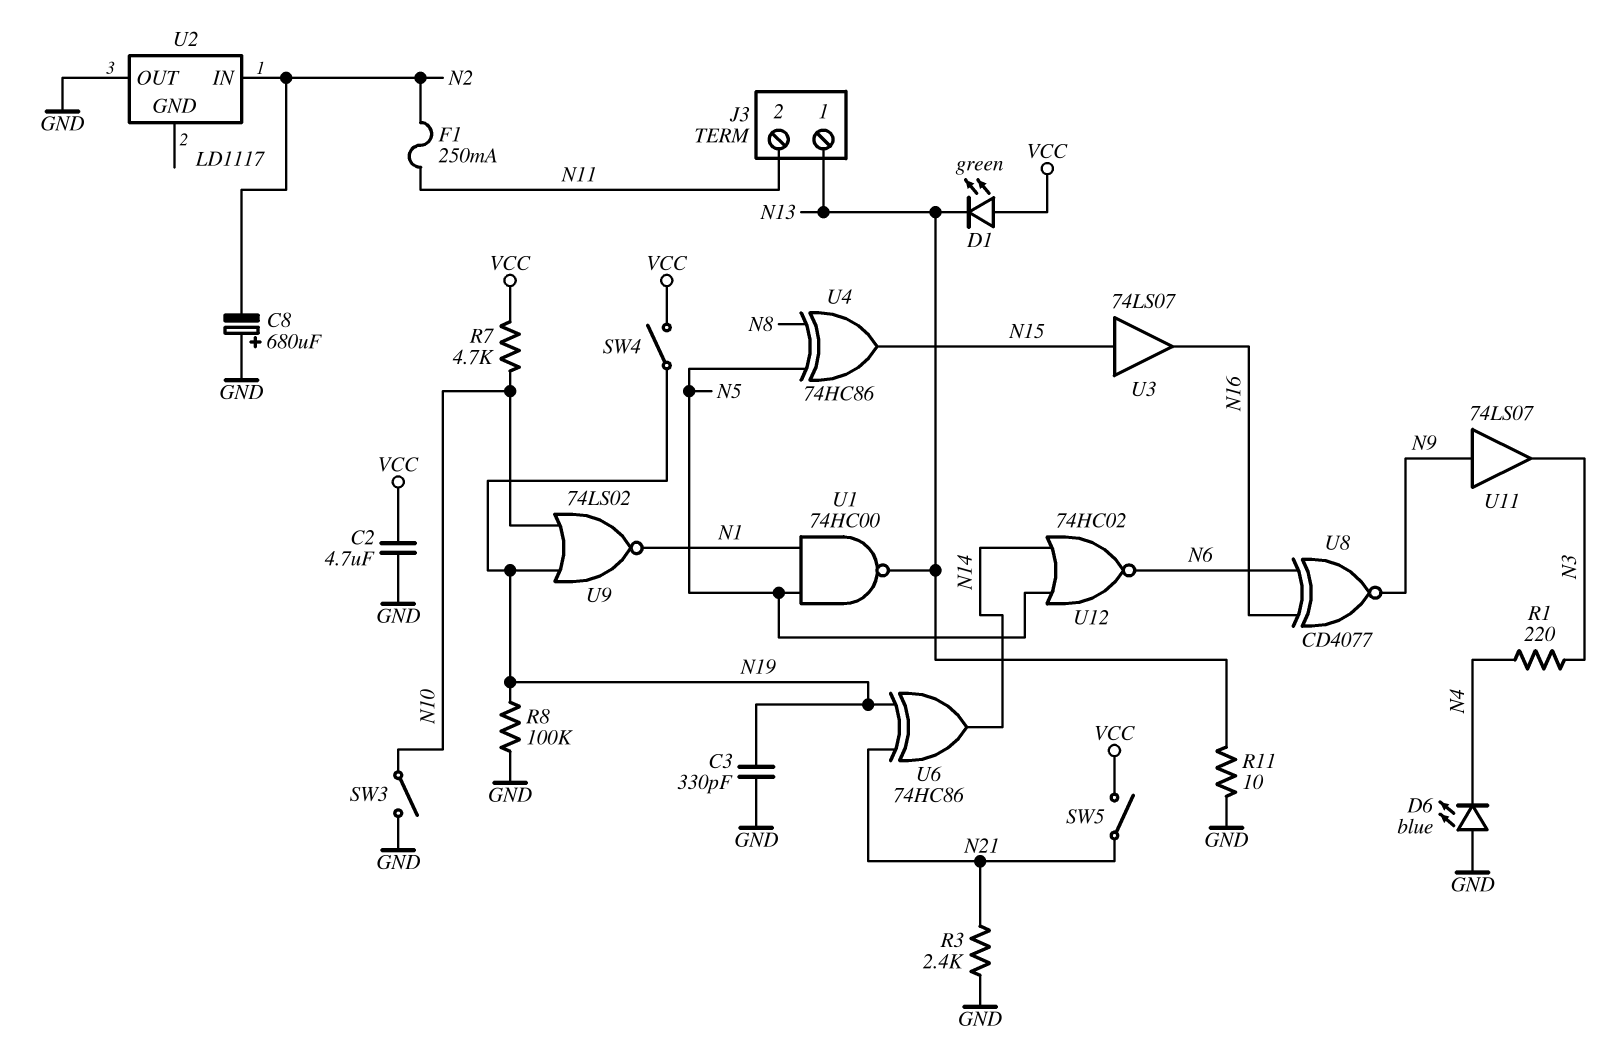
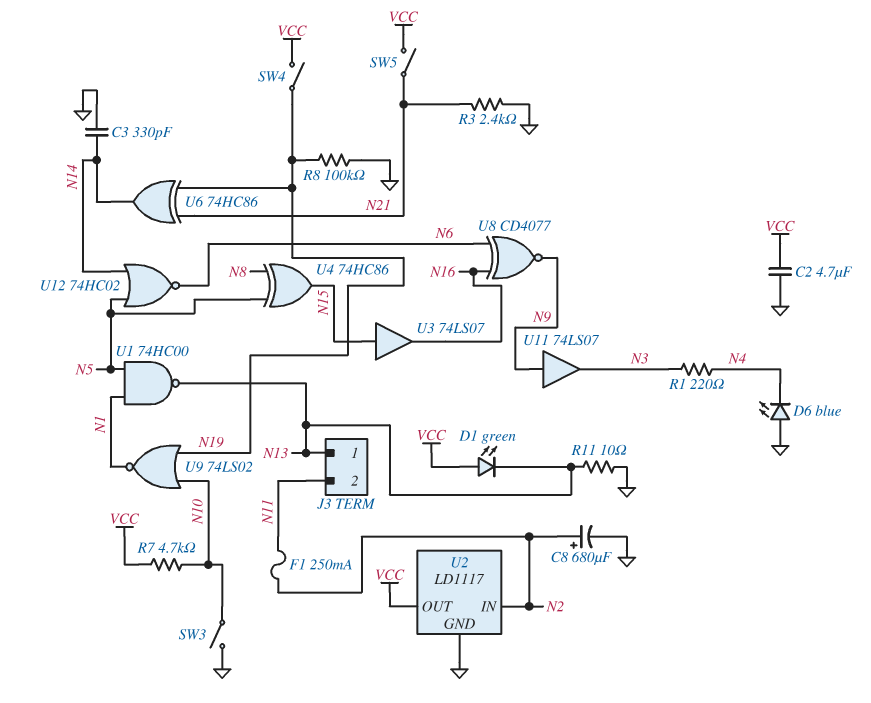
C3: 330pF (GND, N19) -> 330pF (GND, N14)
C8: 680uF (plus GND, minus N2) -> 680uF (plus N2, minus GND)
U2 pin GND: none -> GND
U2 pin OUT: GND -> VCC

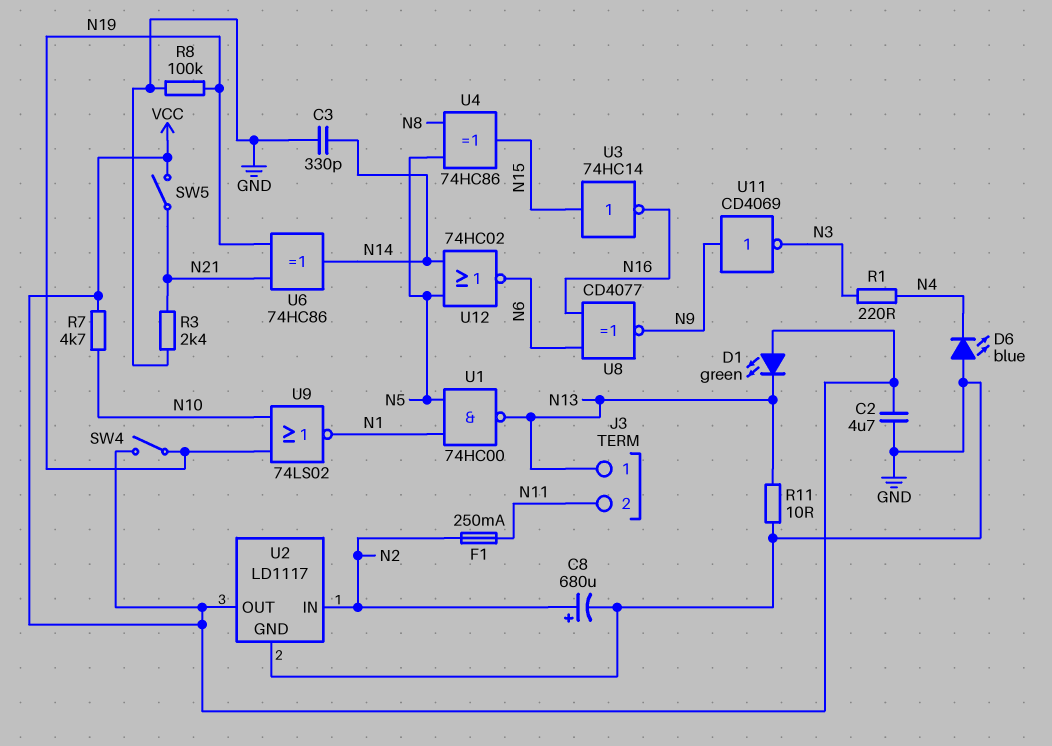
SW3: switch (GND, N10) -> none
U3: buffer 74LS07 (in N15, out N16) -> NOT 74HC14 (in N15, out N16)
U11: buffer 74LS07 (in N9, out N3) -> NOT CD4069 (in N9, out N3)

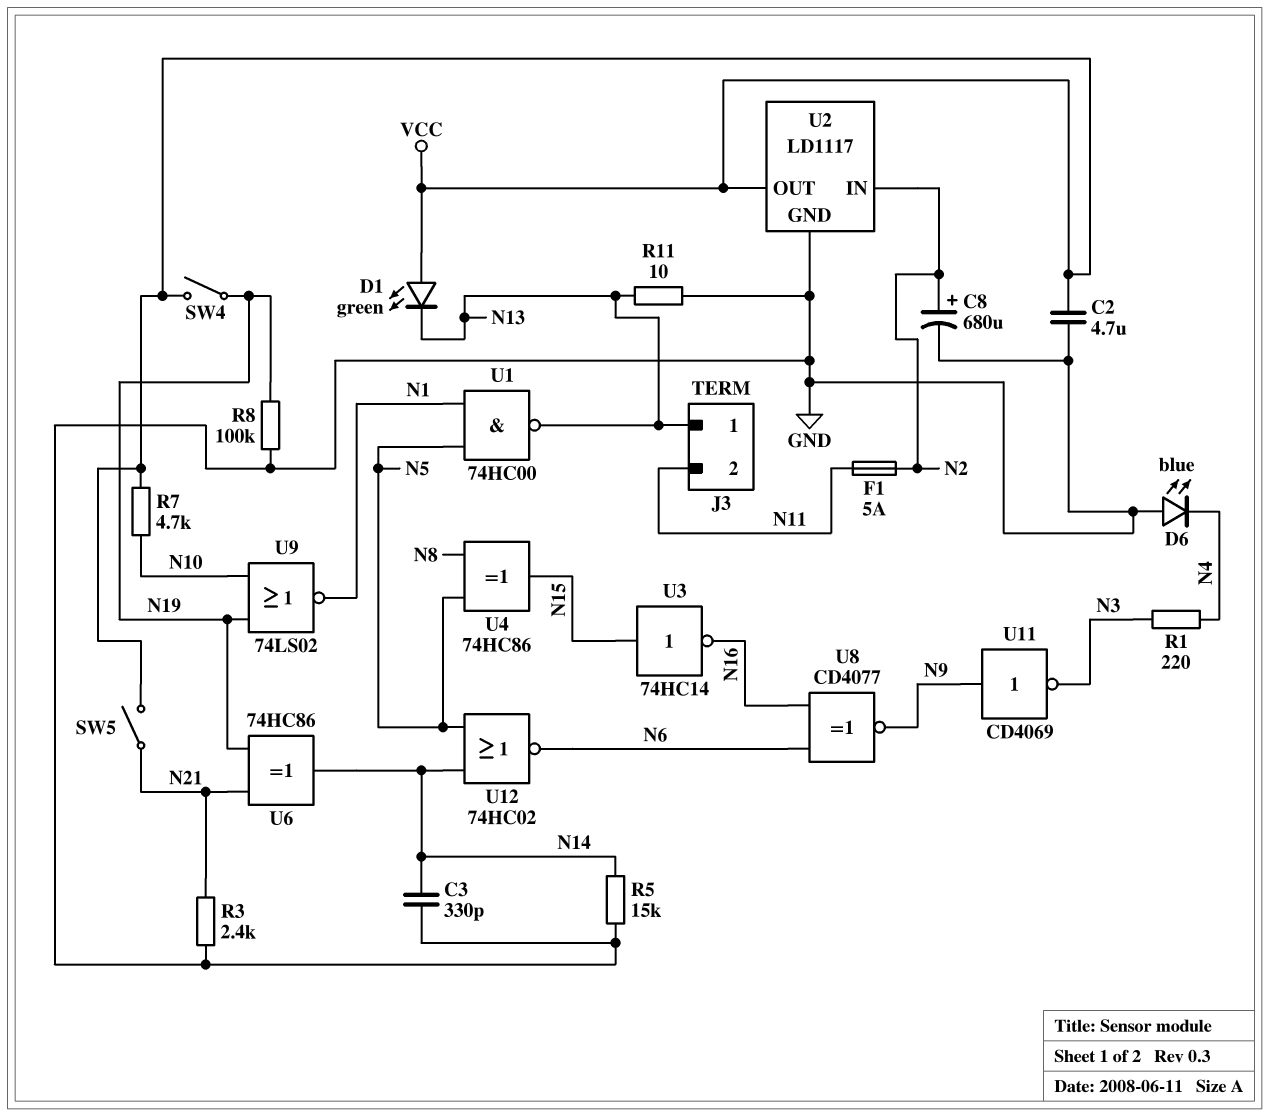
F1: 250mA (N2, N11) -> 5A (N2, N11)
R5: none -> 15k (GND, N14)

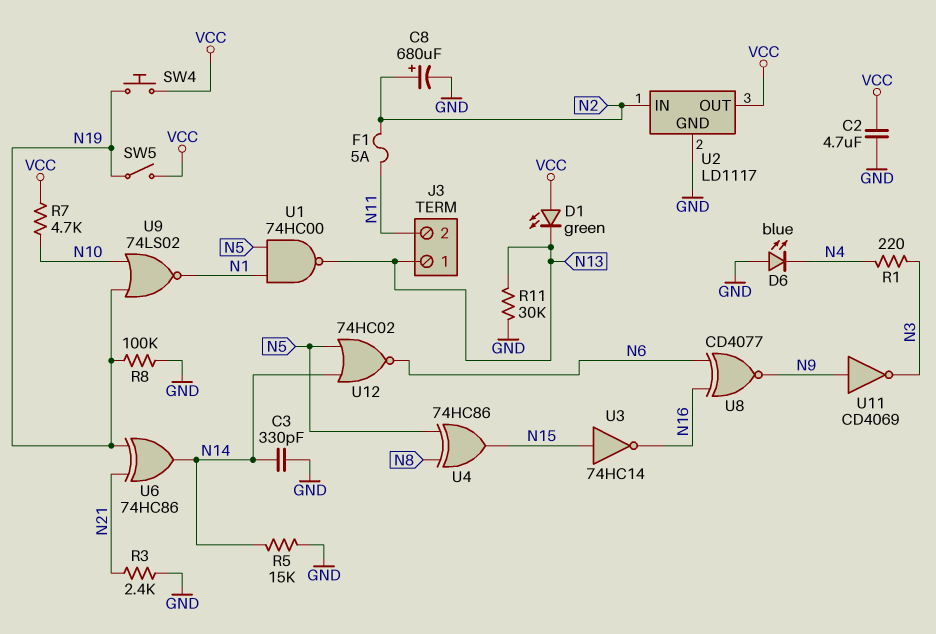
R11: 10 (GND, N13) -> 30k (GND, N13)
SW4: switch (N19, VCC) -> button (N19, VCC)
SW5: switch (N21, VCC) -> switch (N19, VCC)

